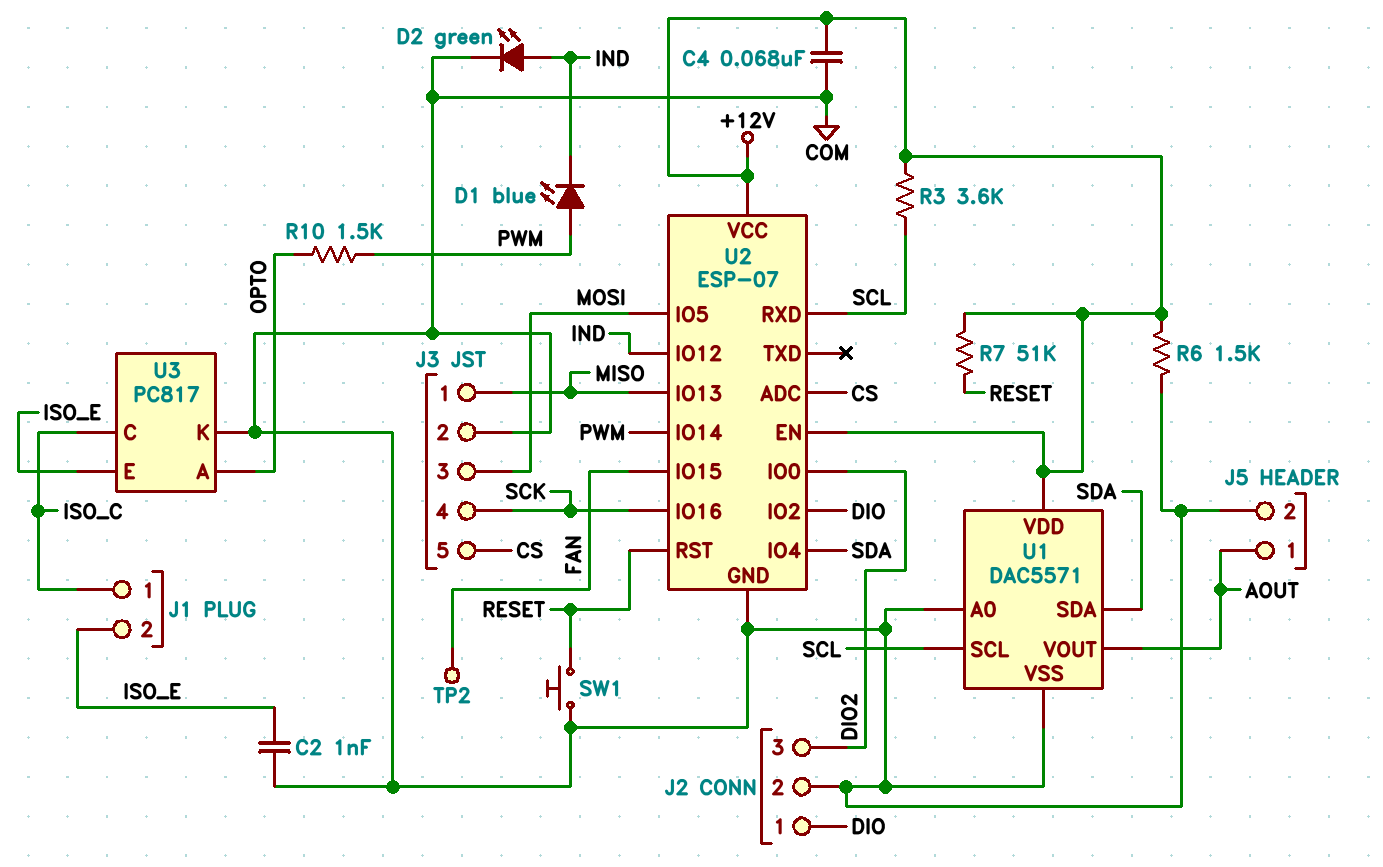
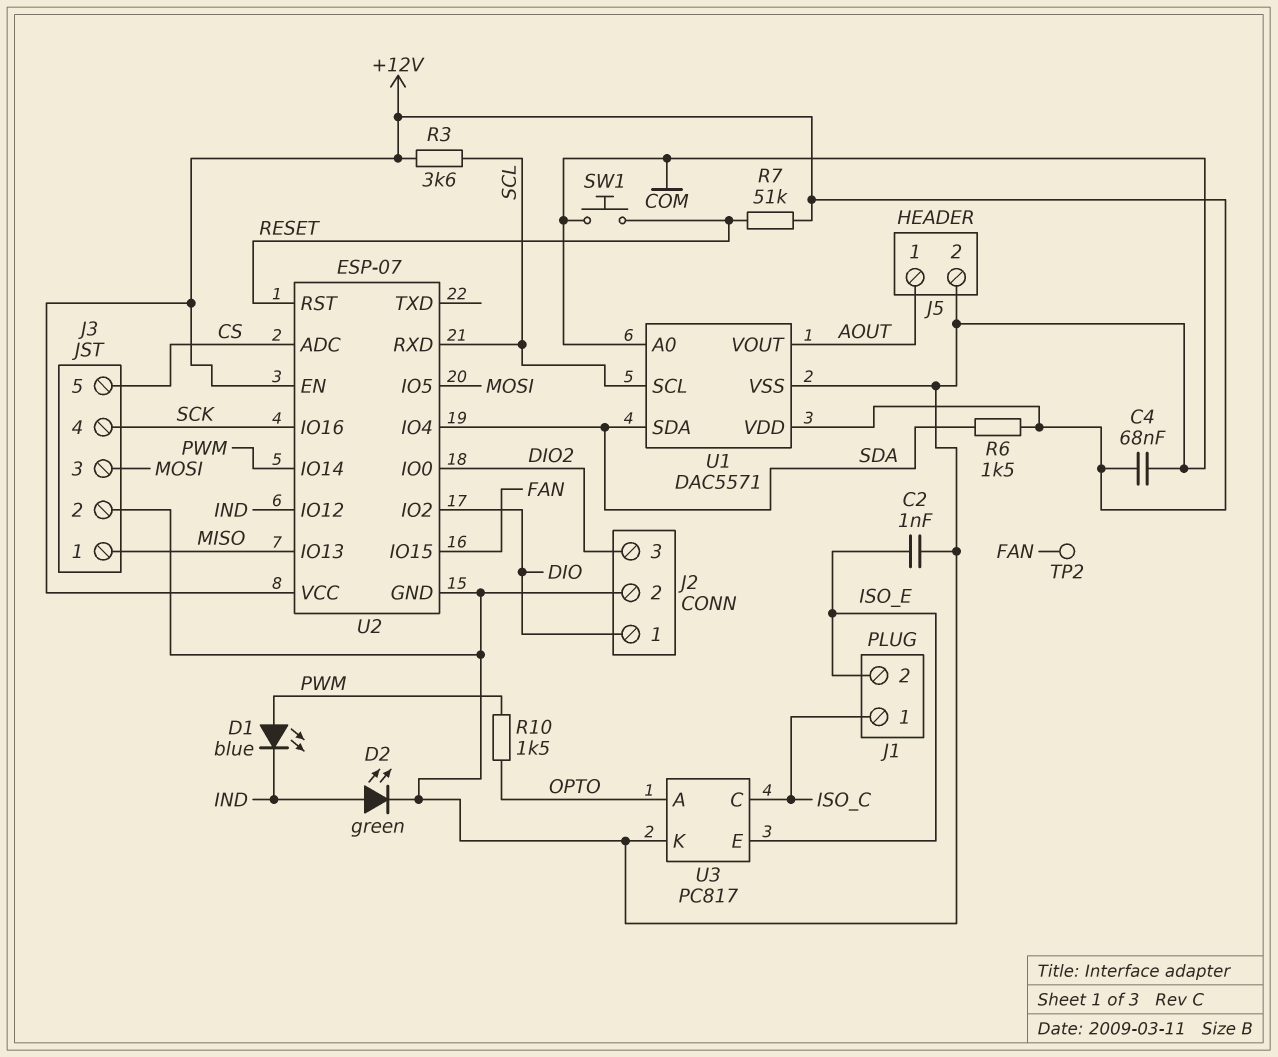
R6: 1.5k (+12V, COM) -> 1.5k (+12V, SDA)

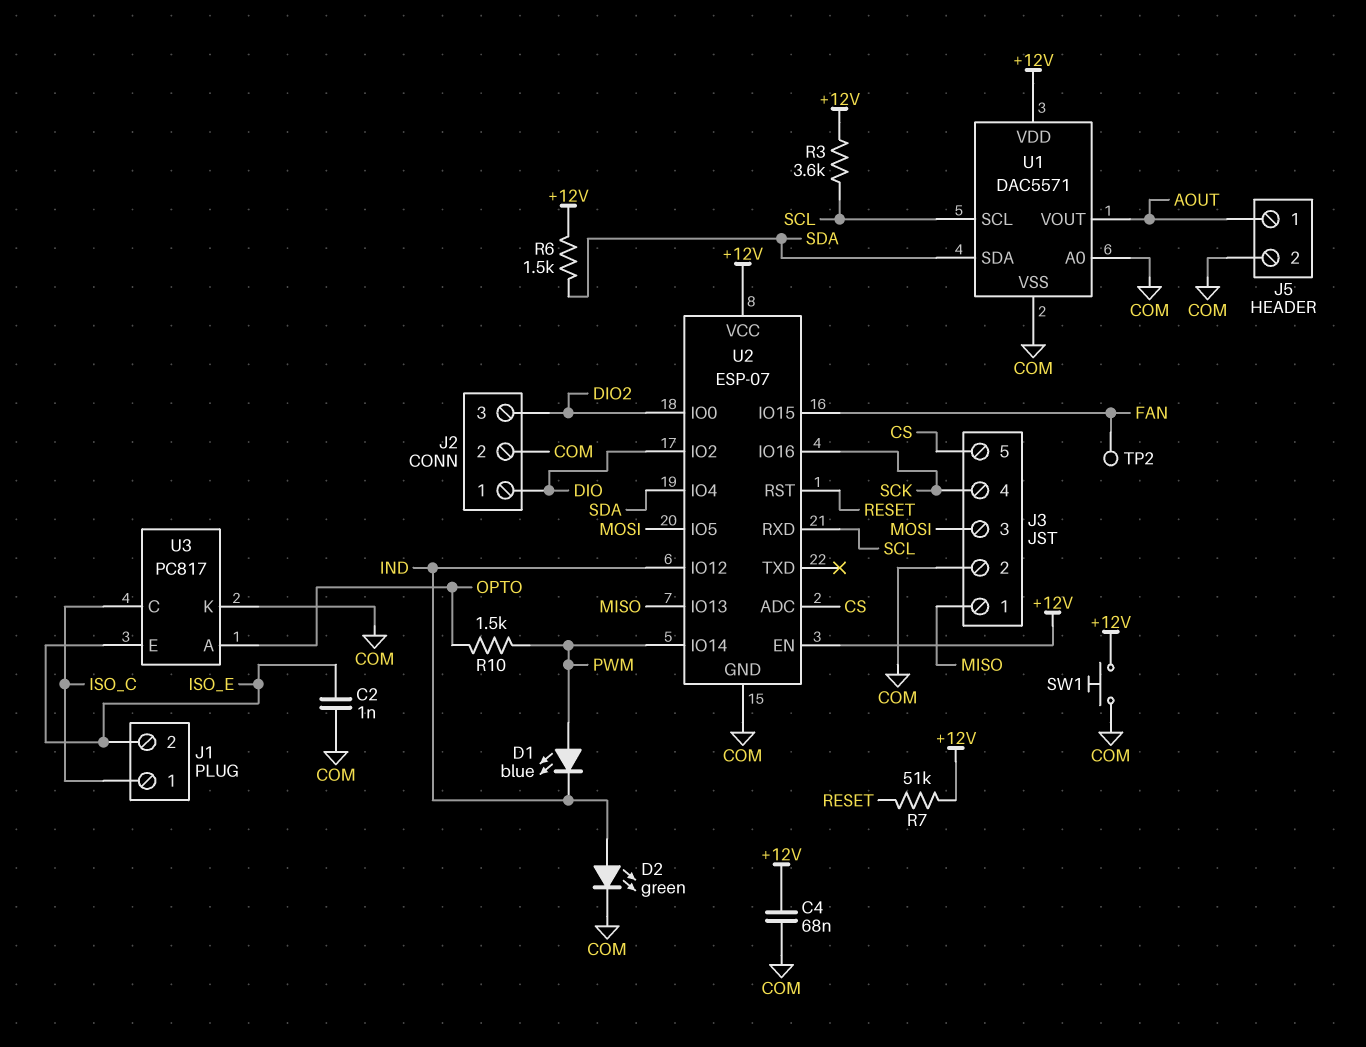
SW1: button (COM, RESET) -> button (+12V, COM)

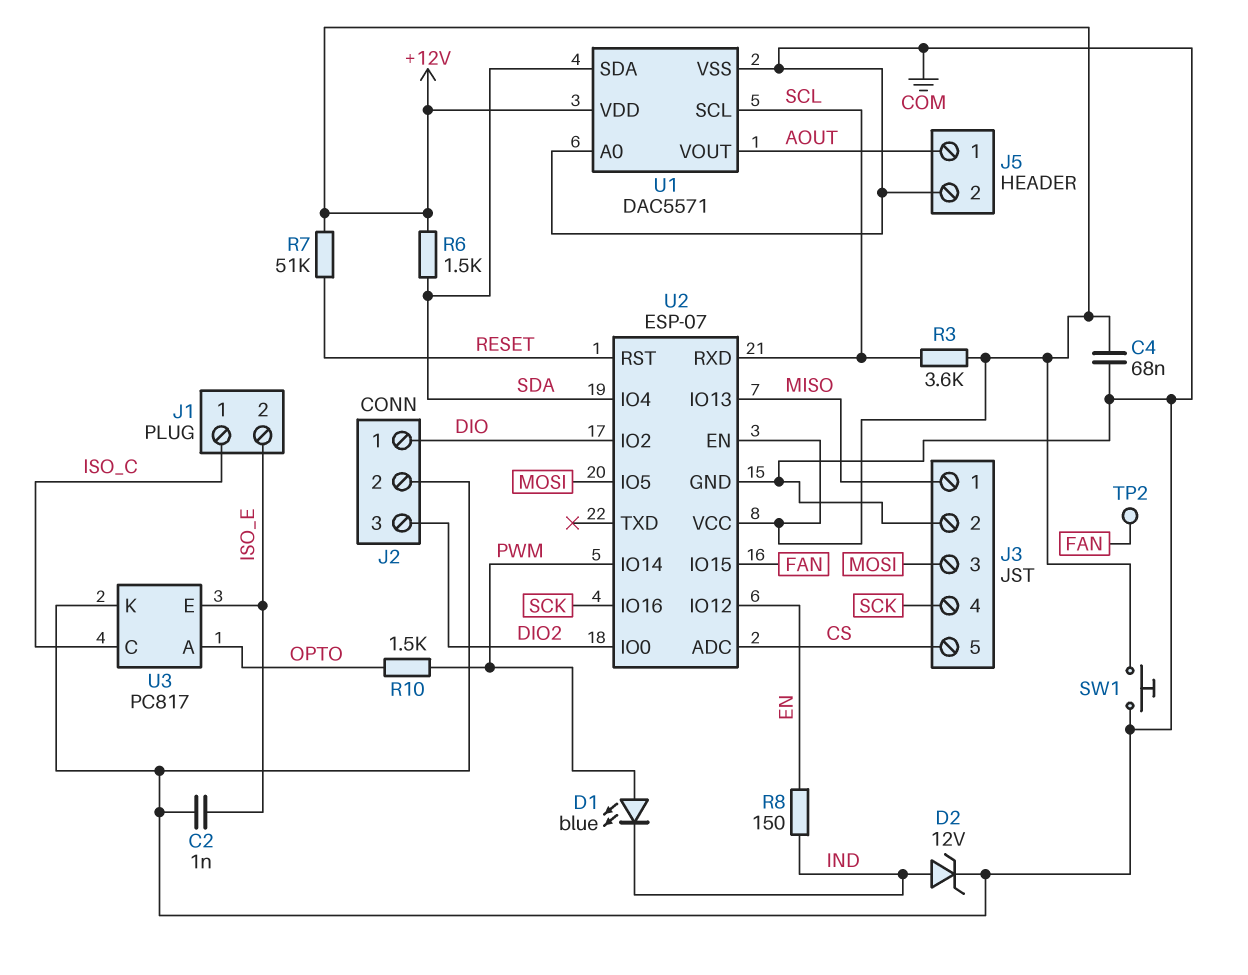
D2: LED green (A IND, K COM) -> zener 12V (A IND, K COM)
R8: none -> 150 (EN, IND)
U2 pin IO12: IND -> EN

